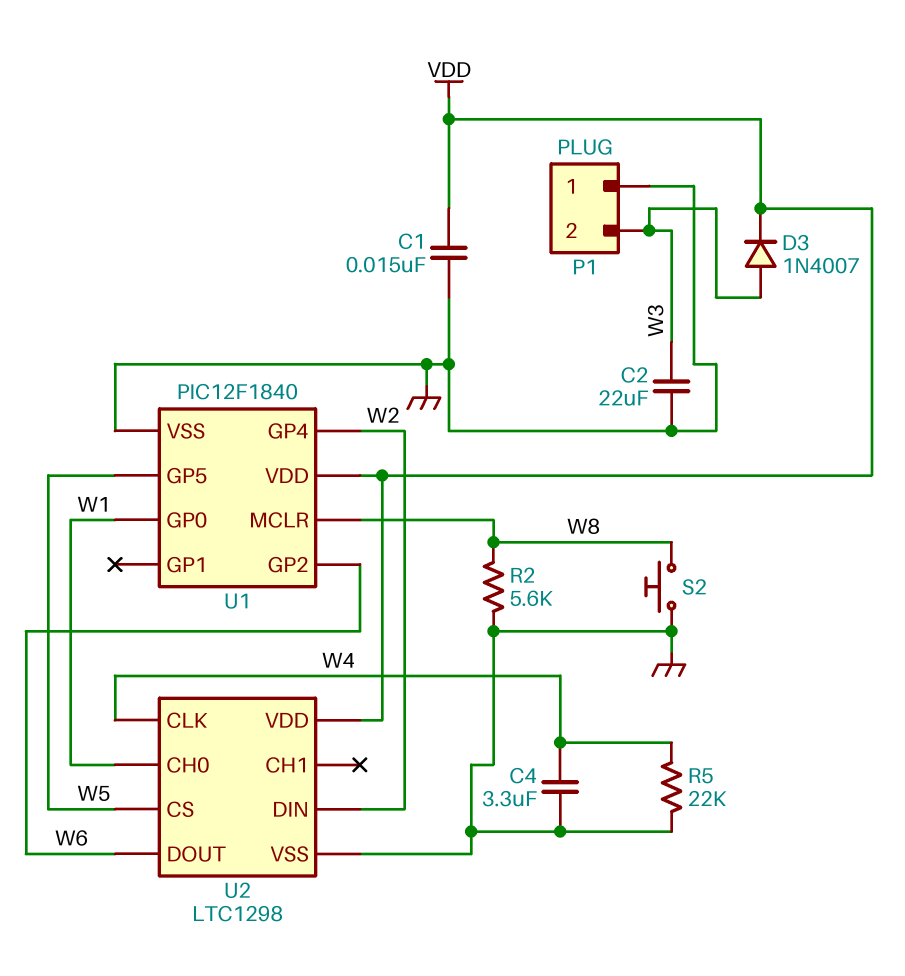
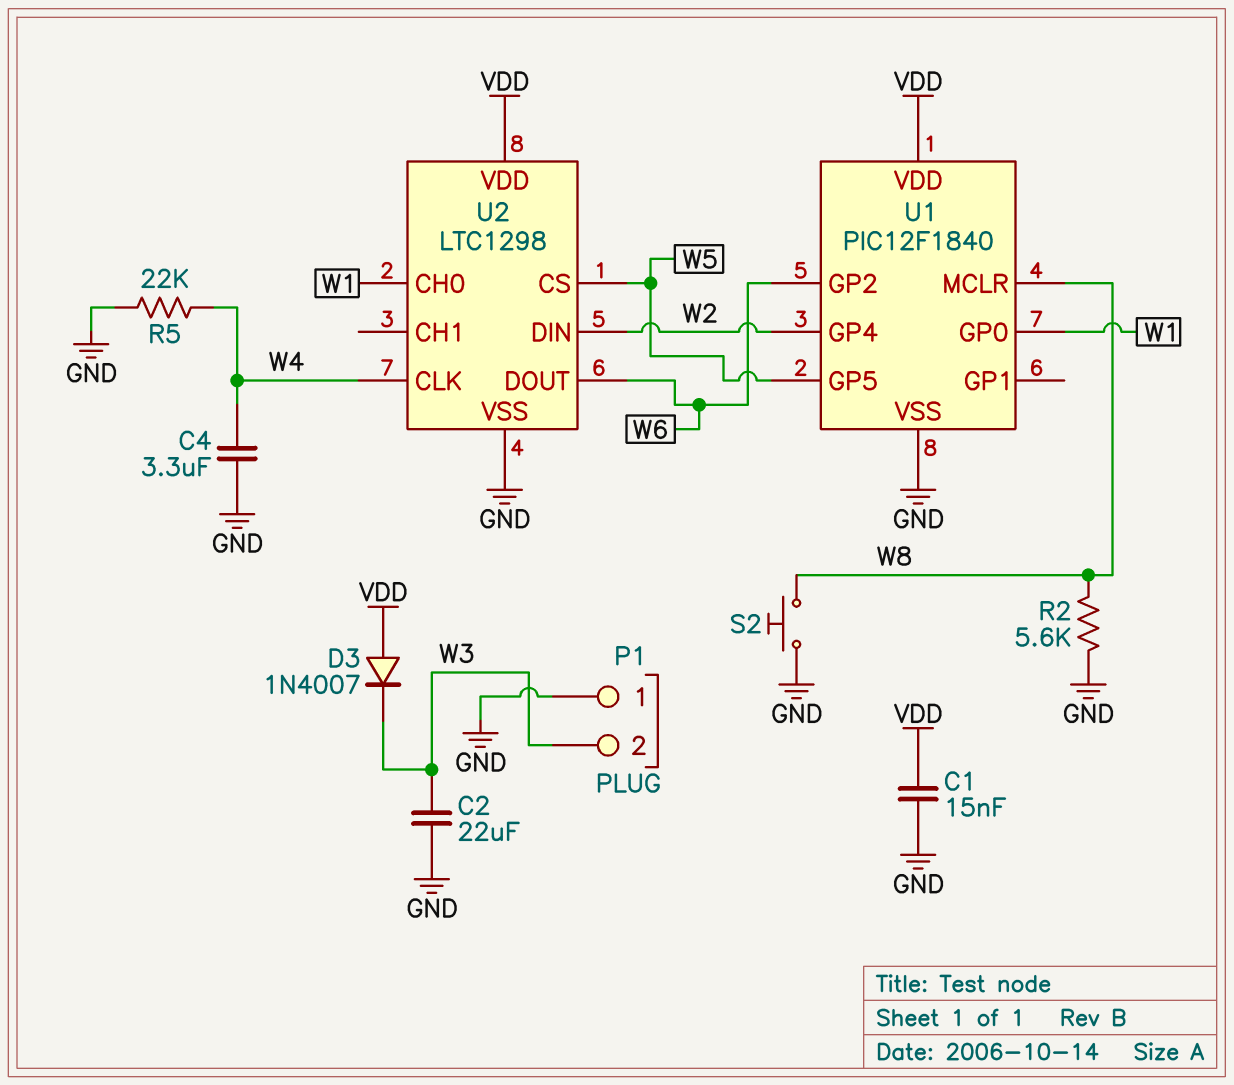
D3: diode 1N4007 (A W3, K VDD) -> diode 1N4007 (A VDD, K W3)

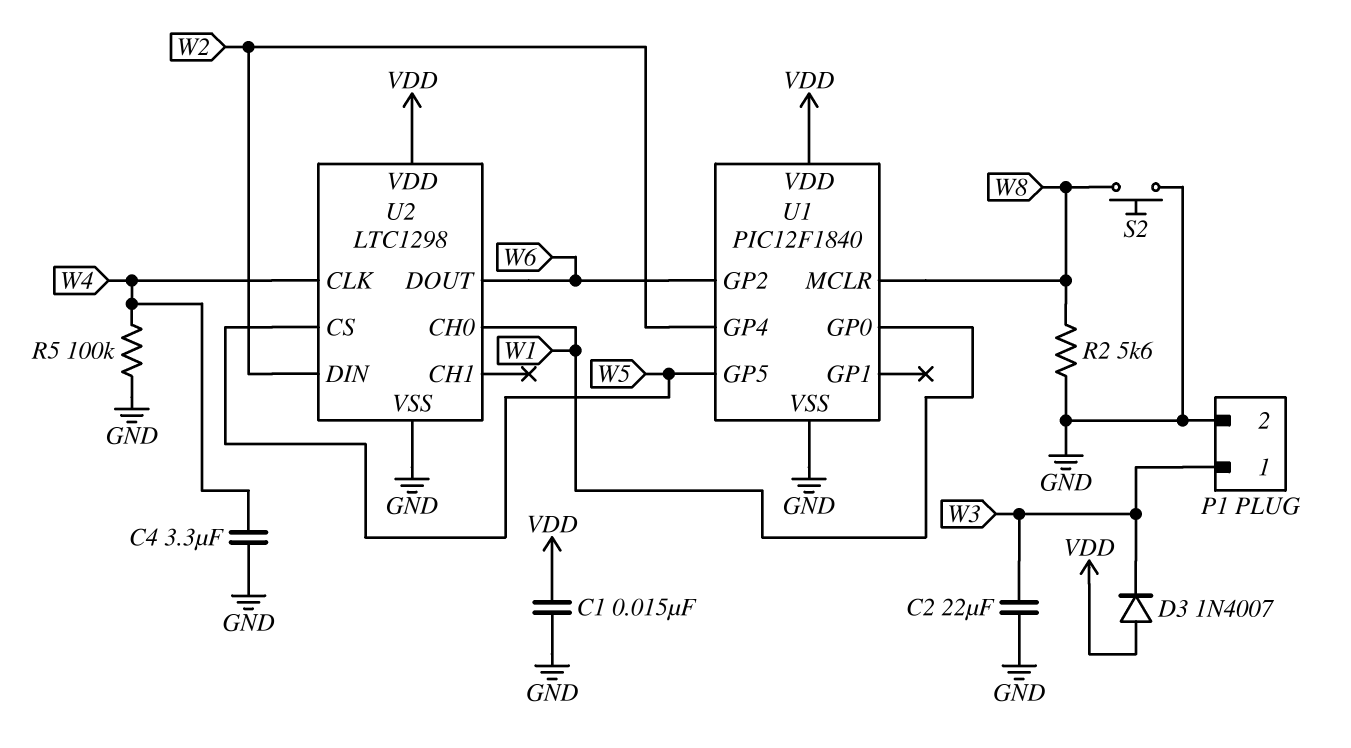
P1 pin 1: GND -> W3
P1 pin 2: W3 -> GND
R5: 22k (GND, W4) -> 100k (GND, W4)

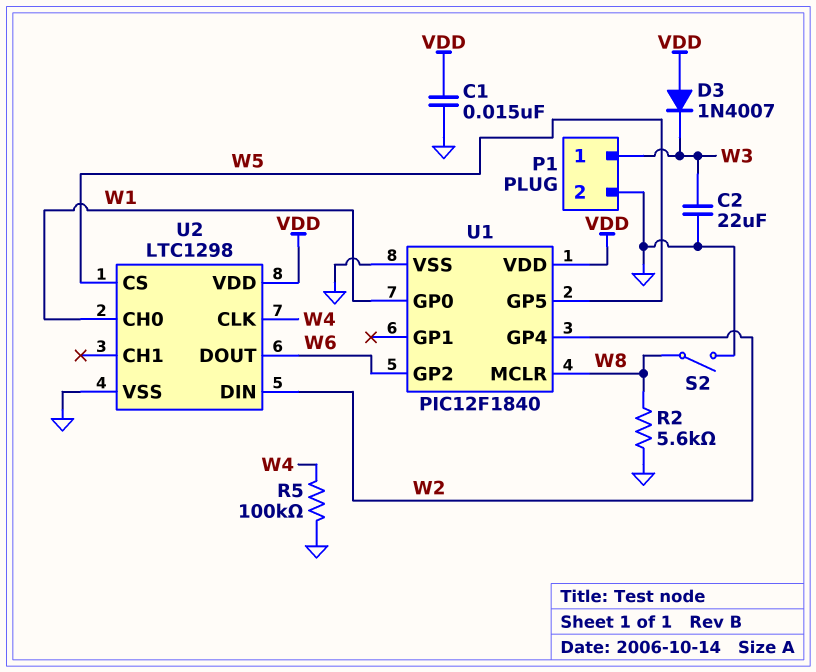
C4: 3.3uF (GND, W4) -> none
S2: button (GND, W8) -> switch (GND, W8)

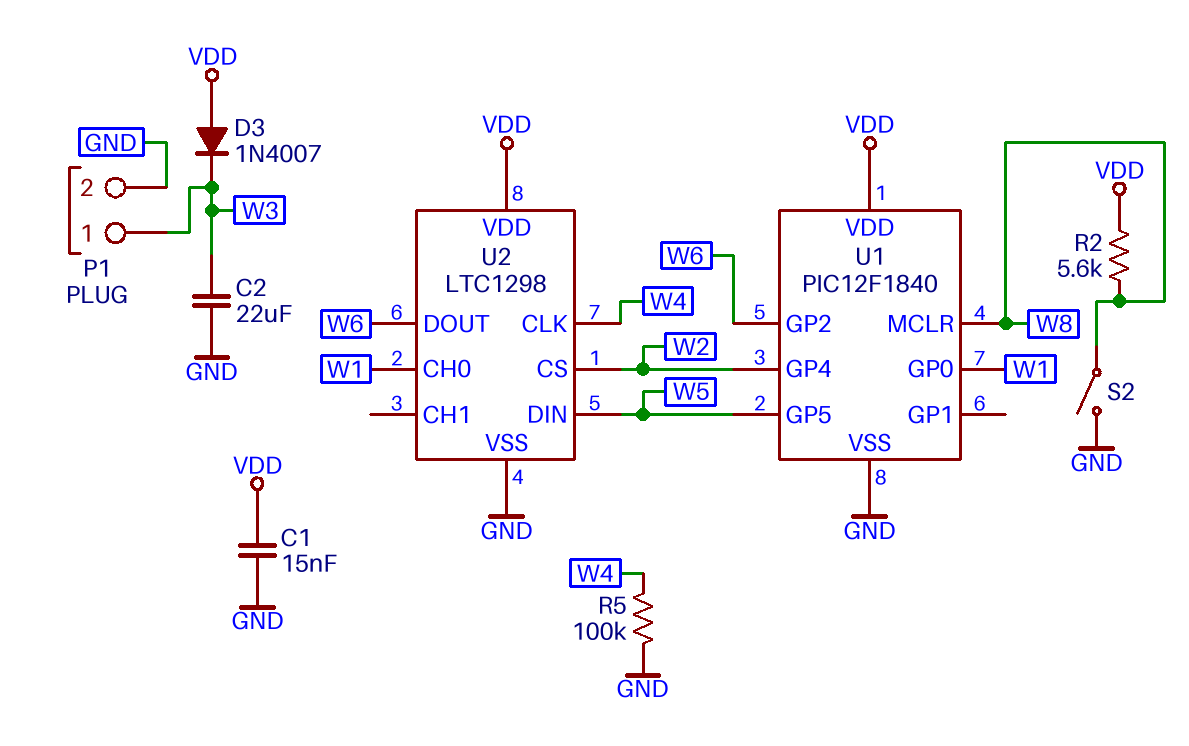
R2: 5.6k (GND, W8) -> 5.6k (VDD, W8)
U2 pin CS: W5 -> W2
U2 pin DIN: W2 -> W5

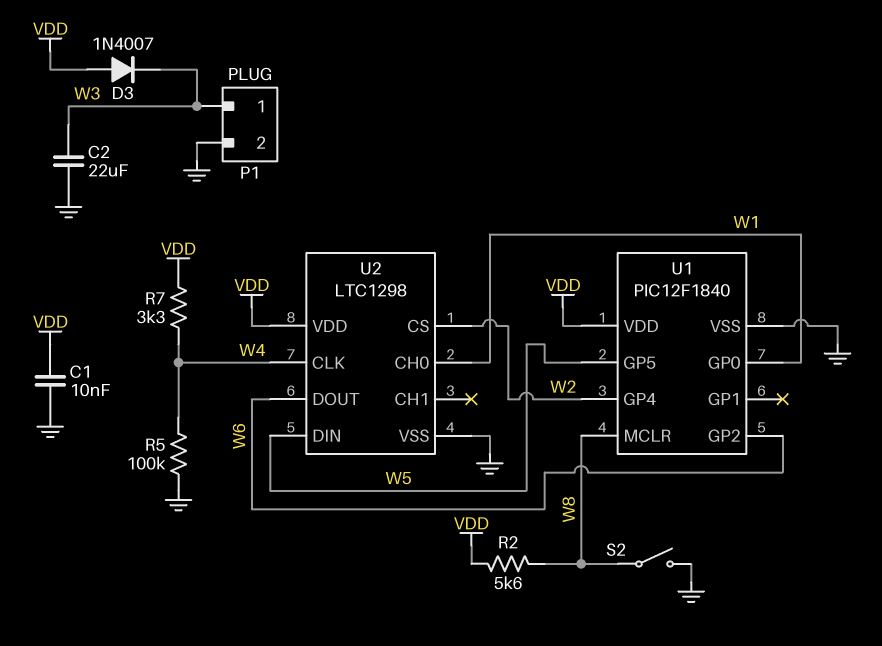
C1: 15nF (GND, VDD) -> 10nF (GND, VDD)
R7: none -> 3.3k (VDD, W4)

